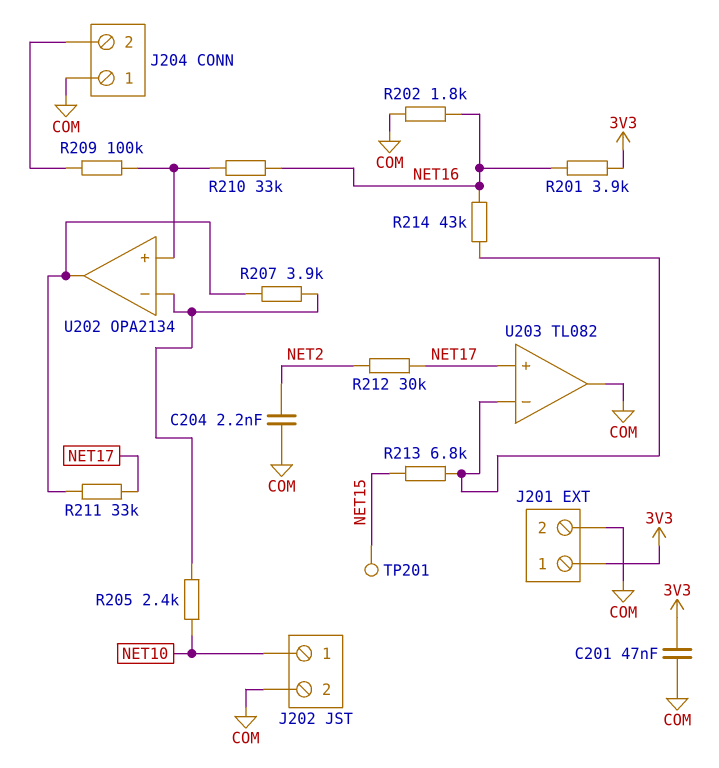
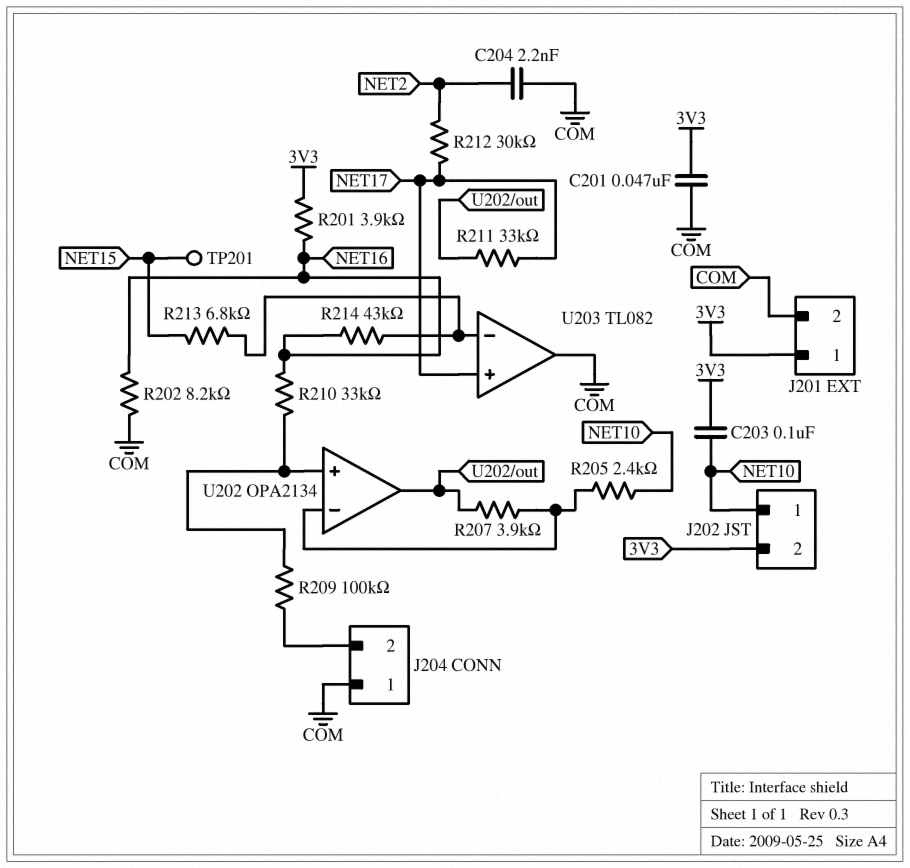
C203: none -> 100nF (3V3, NET10)
J202 pin 2: COM -> 3V3
R202: 1.8k (COM, NET16) -> 8.2k (COM, NET16)

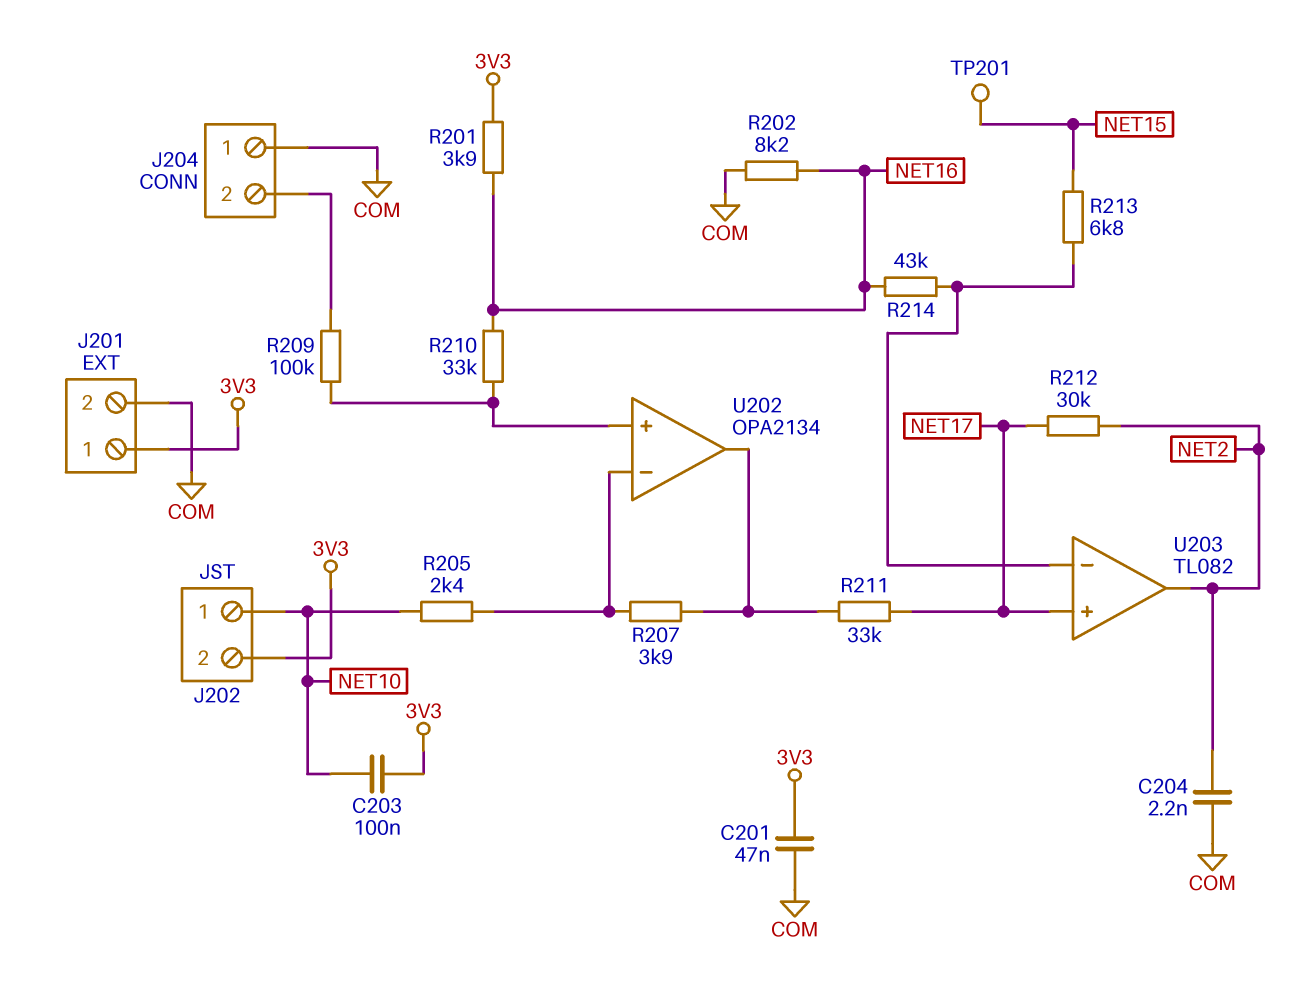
U203 pin out: COM -> NET2

